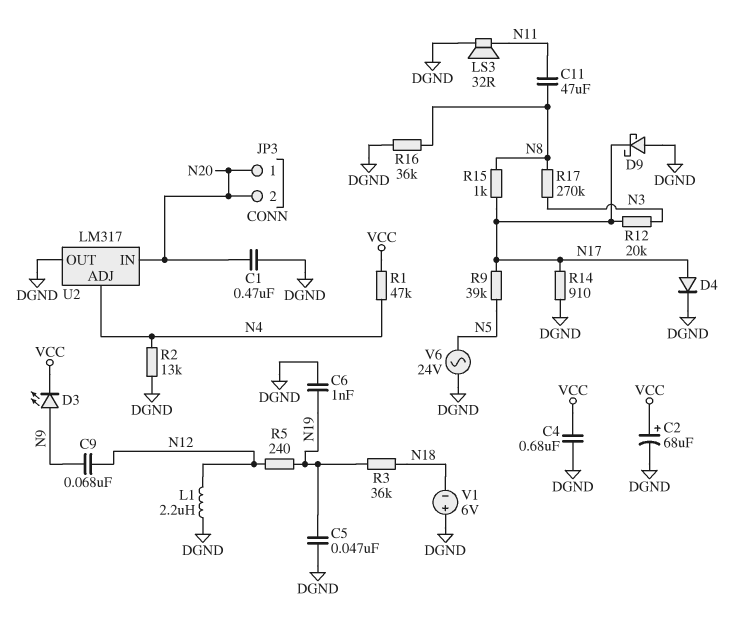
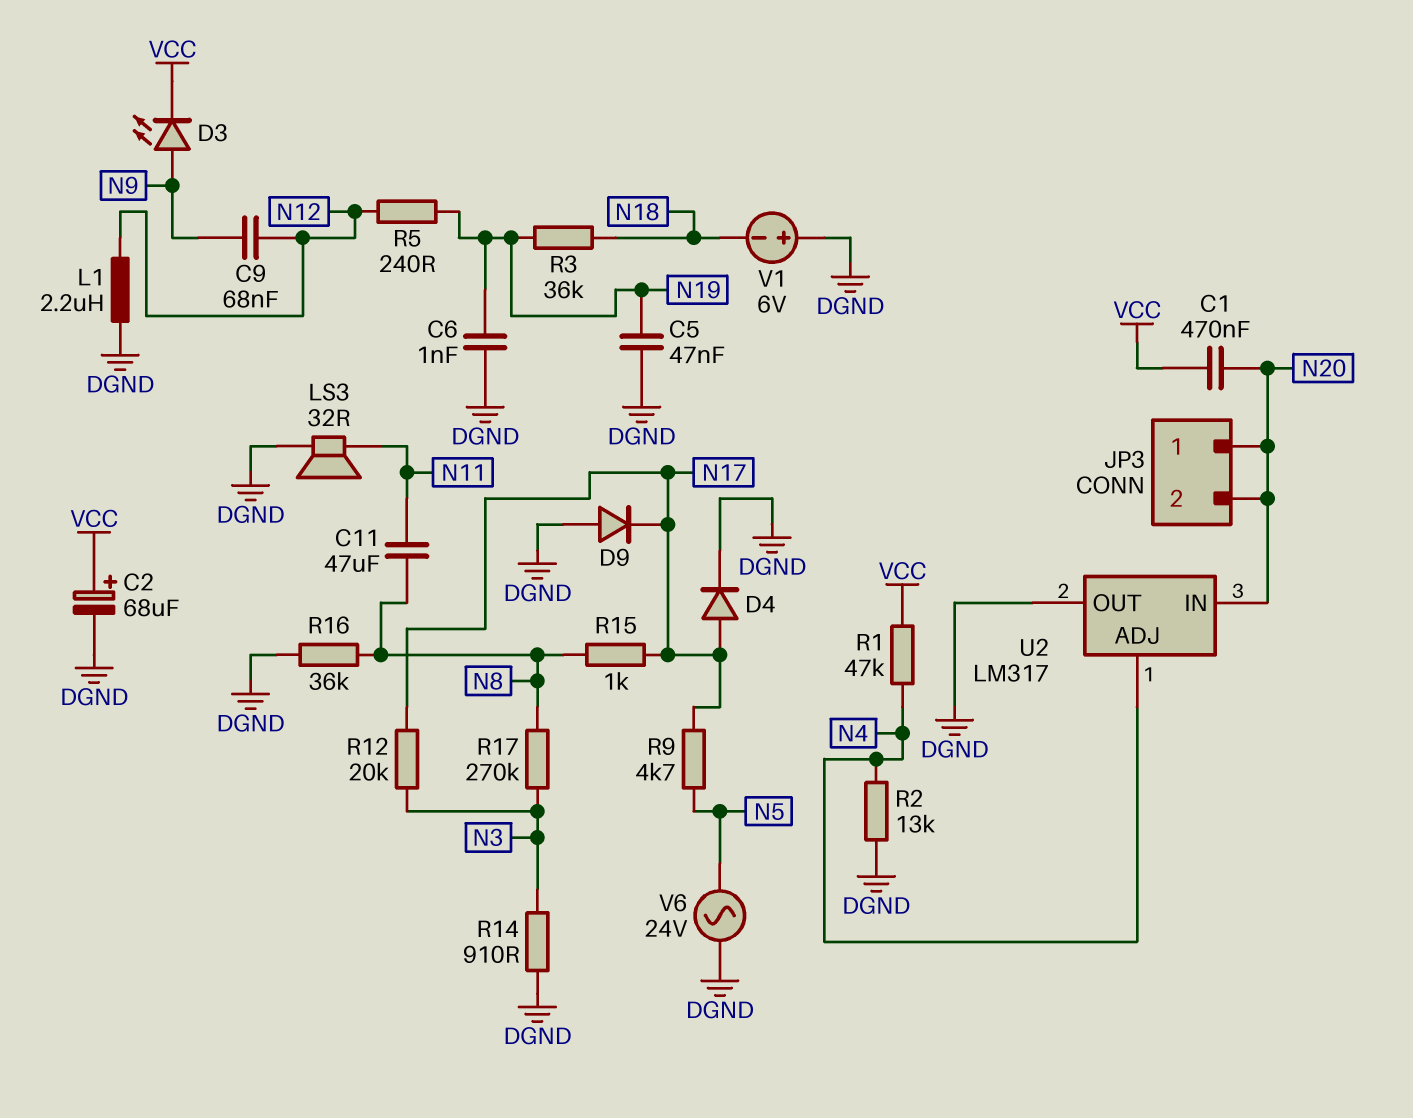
C1: 470nF (DGND, N20) -> 470nF (N20, VCC)
C4: 680nF (DGND, VCC) -> none
D9: schottky (A DGND, K N17) -> diode (A DGND, K N17)
R9: 39k (N5, N17) -> 4.7k (N5, N17)
R14: 910 (DGND, N17) -> 910 (DGND, N3)

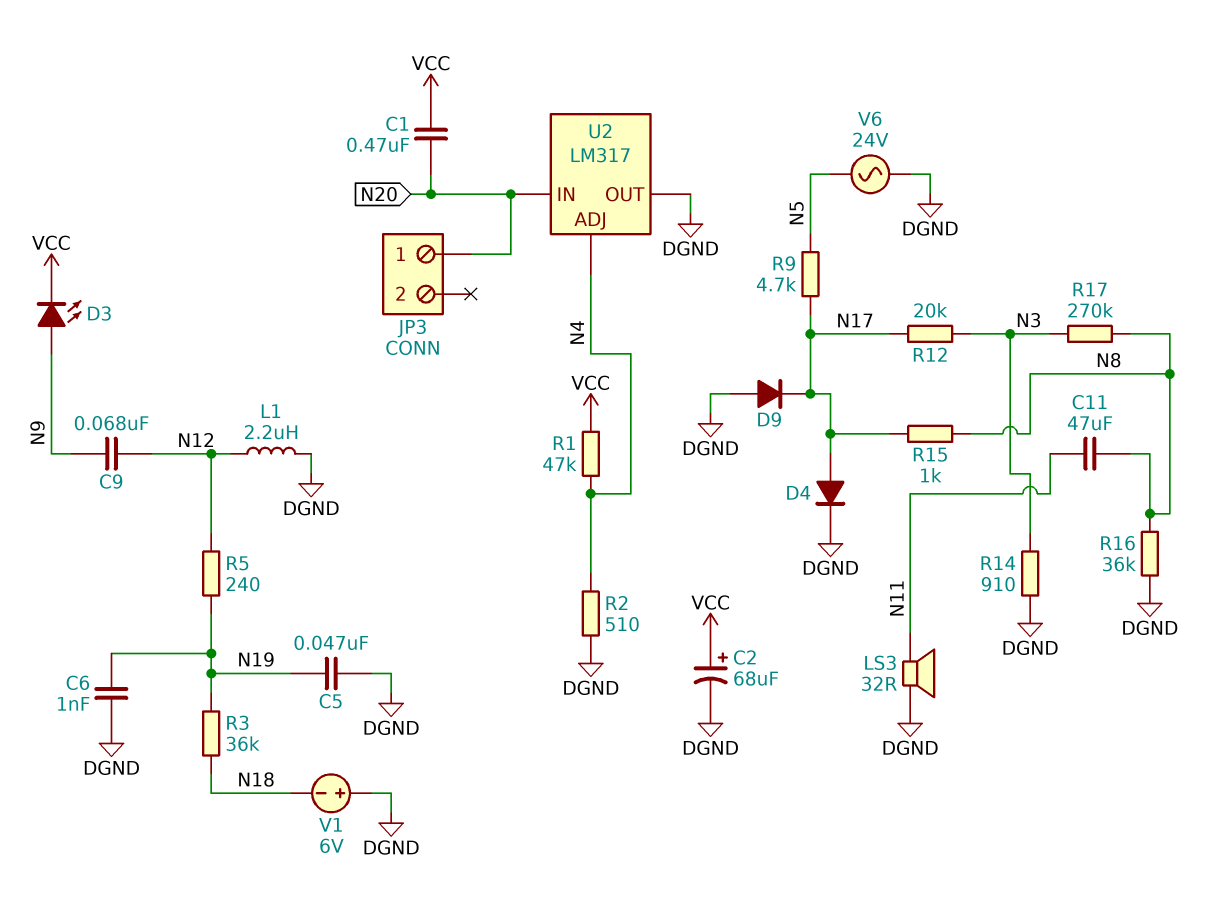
JP3 pin 2: N20 -> none
R2: 13k (DGND, N4) -> 510 (DGND, N4)

